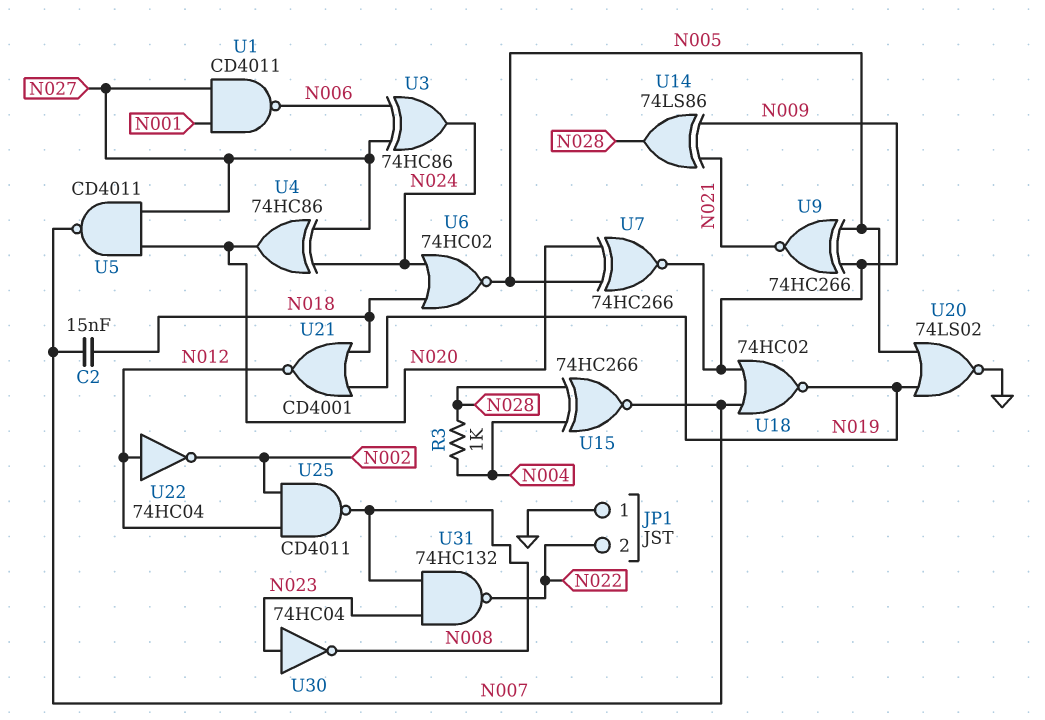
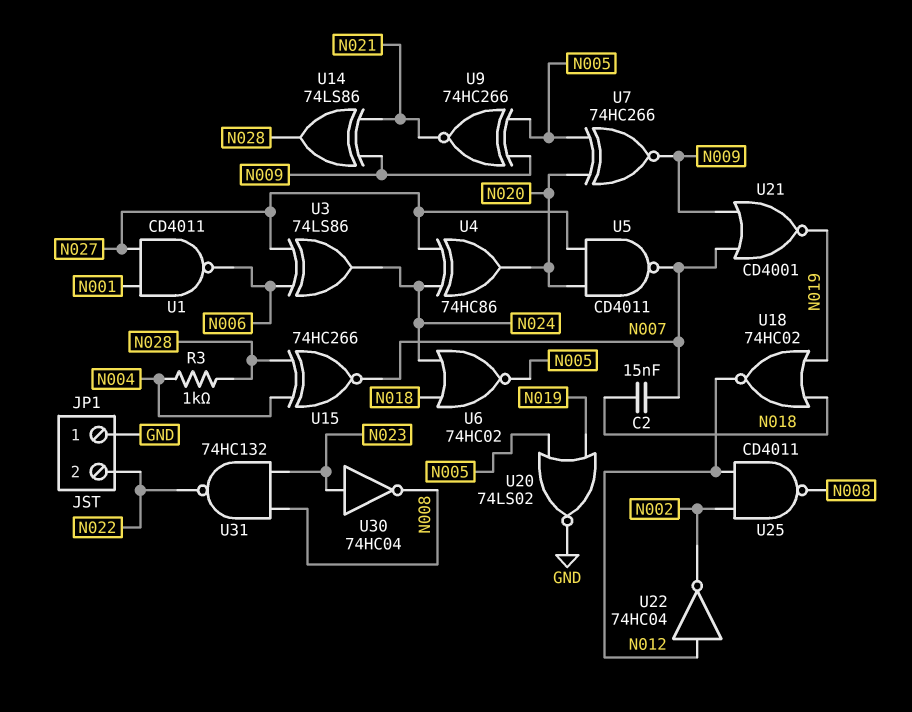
U3: XOR 74HC86 (in N006, in N027, out N024) -> XOR 74LS86 (in N006, in N027, out N024)
U18: NOR 74HC02 (in N007, in N009, out N019) -> NOR 74HC02 (in N018, in N019, out N012)
U21: NOR CD4001 (in N018, in N019, out N012) -> NOR CD4001 (in N007, in N009, out N019)

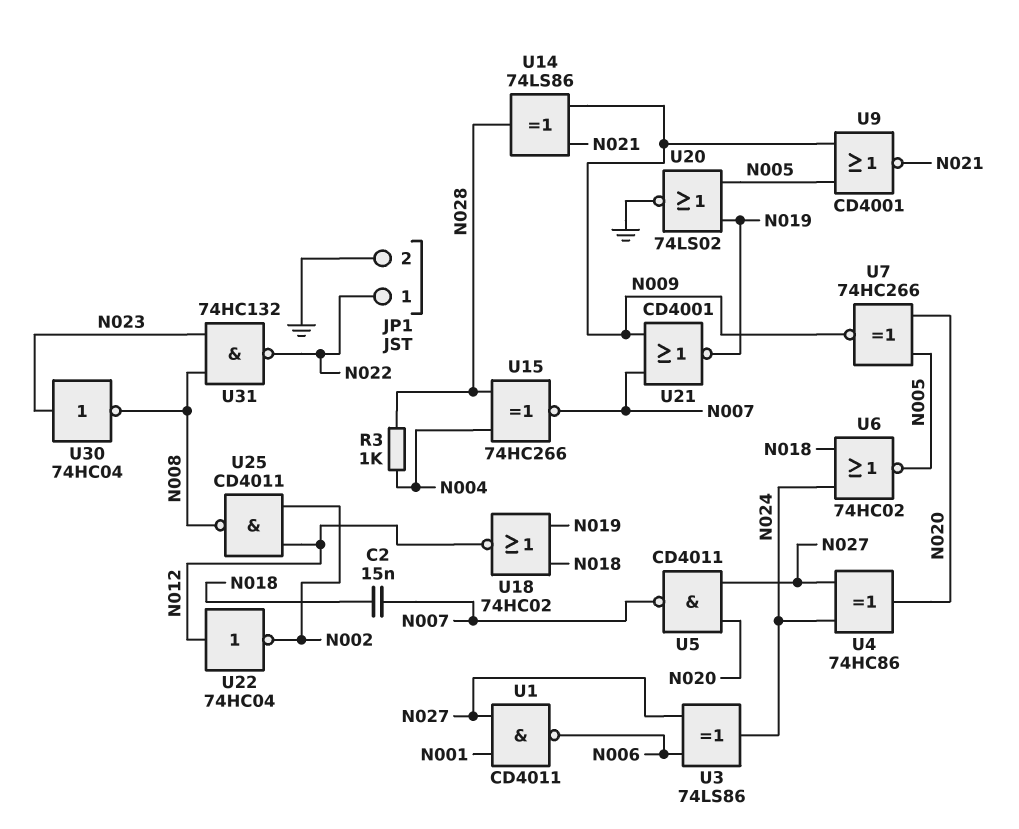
JP1 pin 1: GND -> N022
JP1 pin 2: N022 -> GND
U9: XNOR 74HC266 (in N005, in N009, out N021) -> NOR CD4001 (in N005, in N009, out N021)

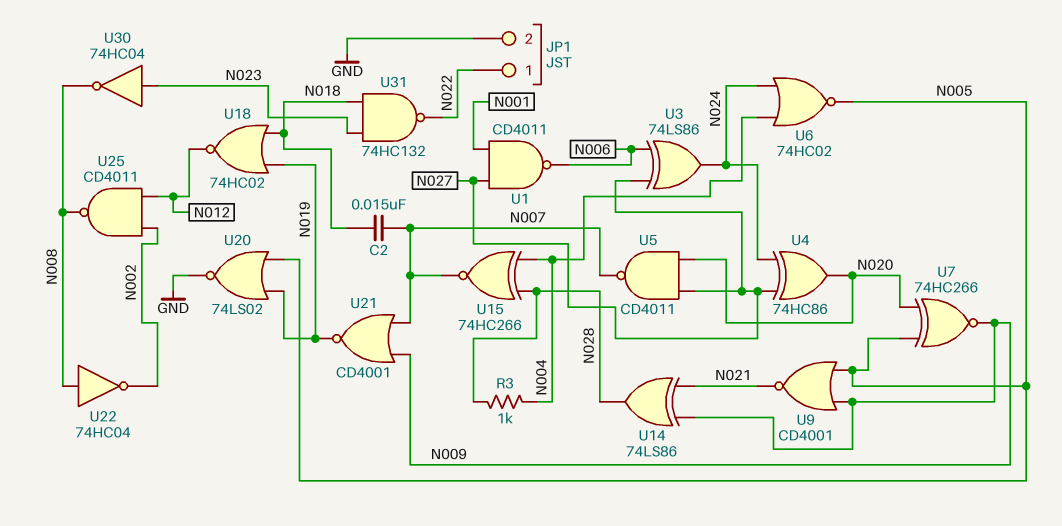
U6: NOR 74HC02 (in N018, in N024, out N005) -> NOR 74HC02 (in N004, in N024, out N005)
U22: NOT 74HC04 (in N012, out N002) -> NOT 74HC04 (in N008, out N002)
U31: NAND 74HC132 (in N008, in N023, out N022) -> NAND 74HC132 (in N018, in N023, out N022)

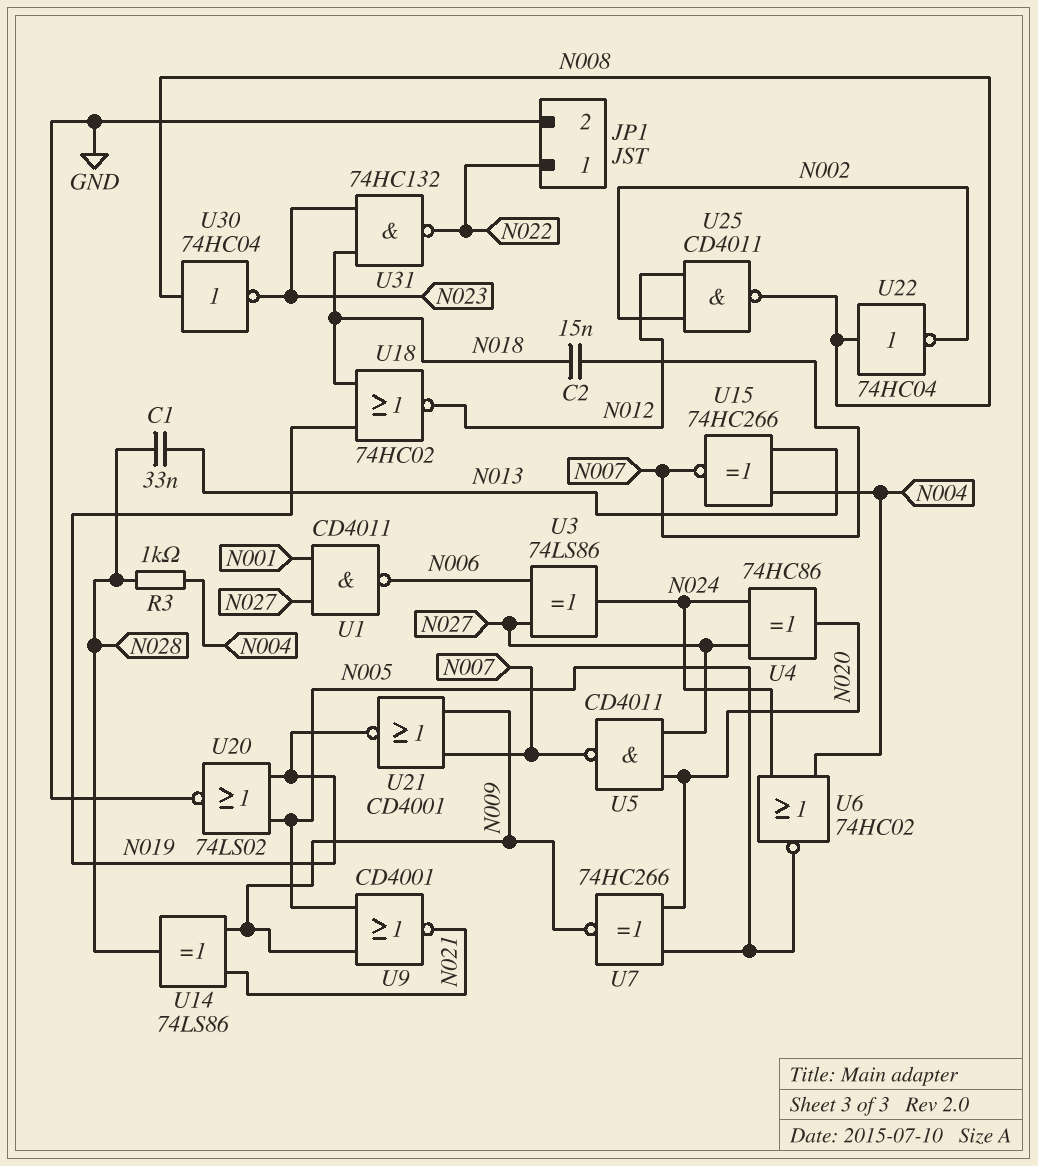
C1: none -> 33nF (N013, N028)
U15: XNOR 74HC266 (in N004, in N028, out N007) -> XNOR 74HC266 (in N004, in N013, out N007)
U30: NOT 74HC04 (in N023, out N008) -> NOT 74HC04 (in N008, out N023)

